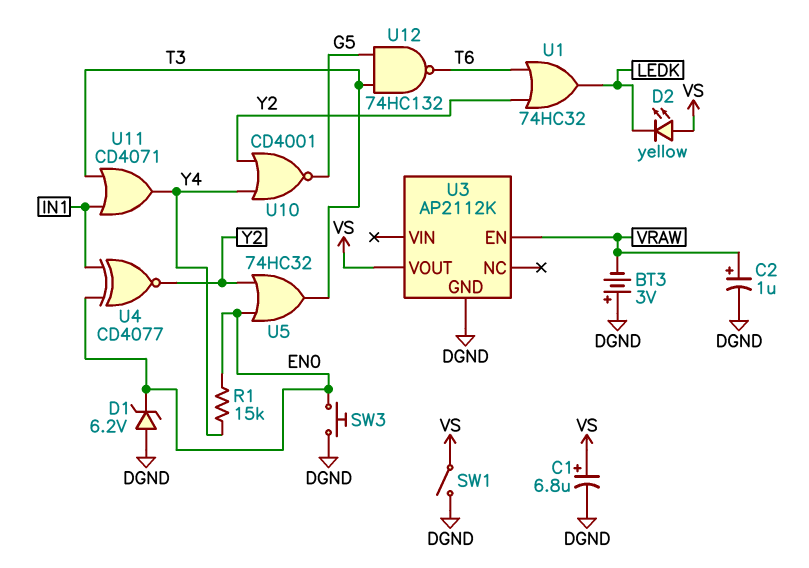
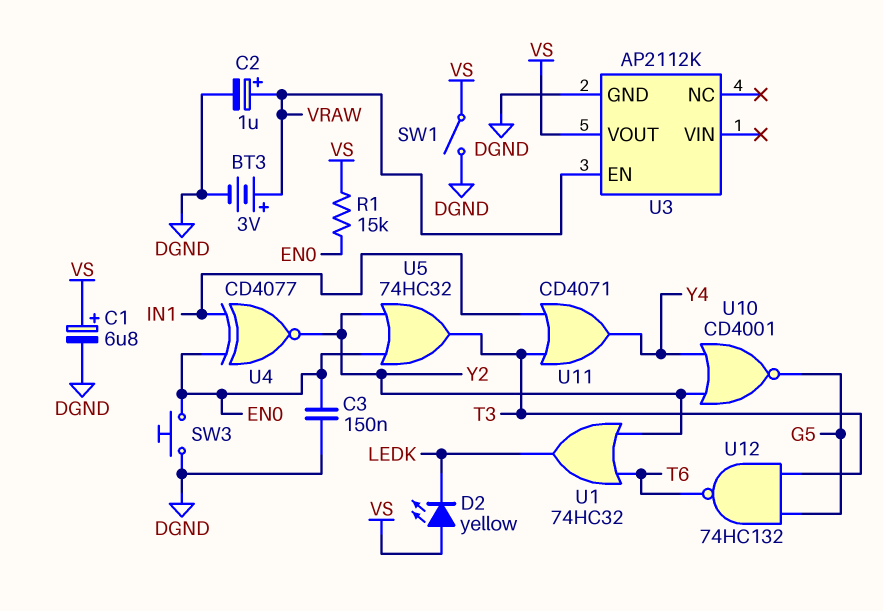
BT3: 3V (plus DGND, minus VRAW) -> 3V (plus VRAW, minus DGND)
C3: none -> 150nF (DGND, EN0)
D1: zener 6.2V (A DGND, K EN0) -> none
R1: 15k (EN0, Y4) -> 15k (EN0, VS)

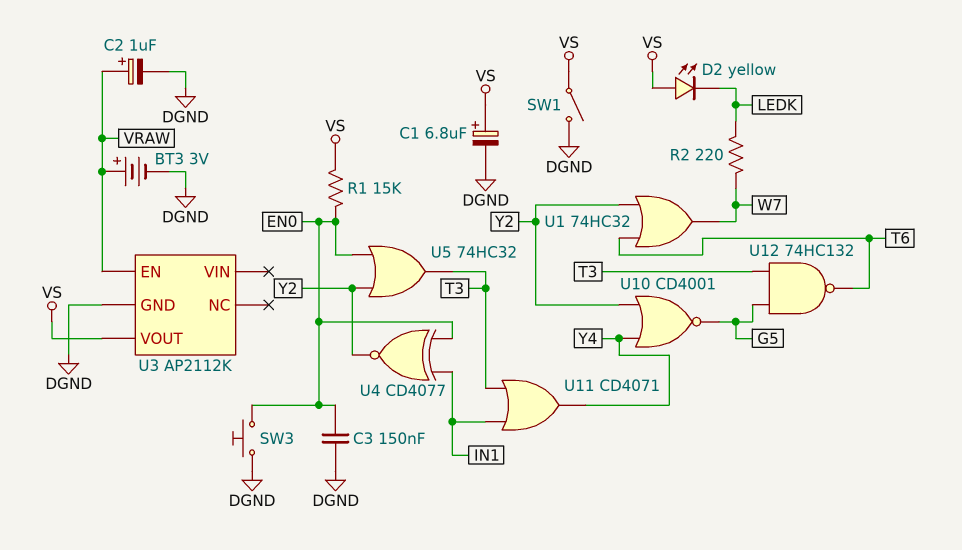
R2: none -> 220 (LEDK, W7)
U1: OR 74HC32 (in T6, in Y2, out LEDK) -> OR 74HC32 (in T6, in Y2, out W7)

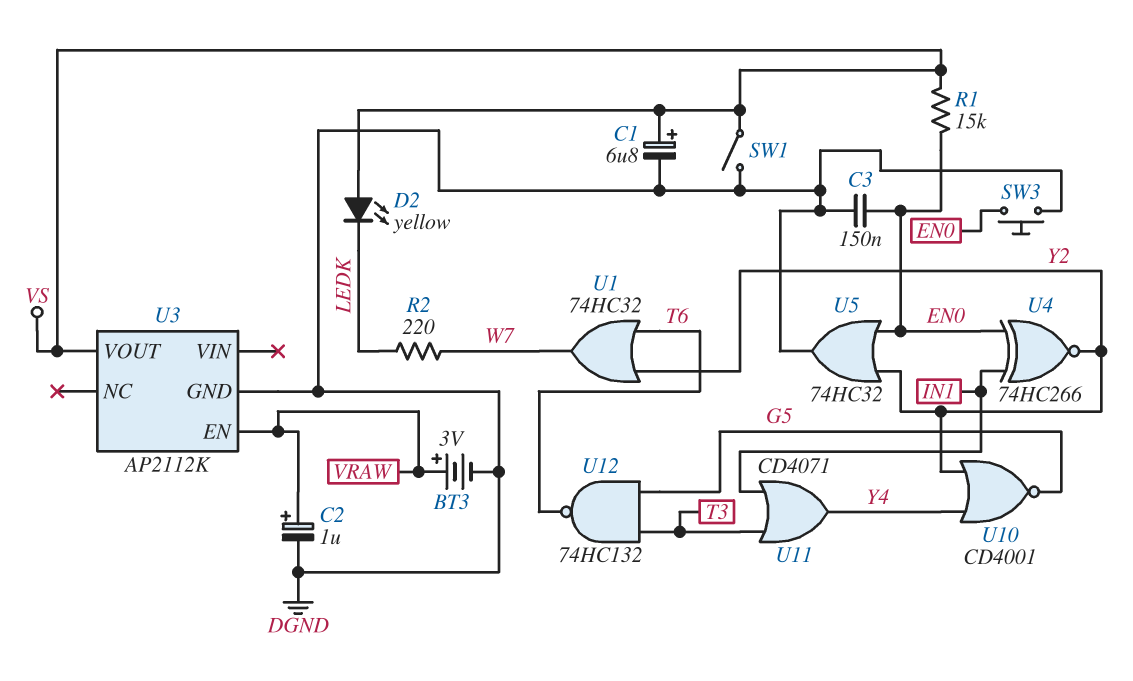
U4: XNOR CD4077 (in EN0, in IN1, out Y2) -> XNOR 74HC266 (in EN0, in IN1, out Y2)
U5: OR 74HC32 (in EN0, in Y2, out T3) -> OR 74HC32 (in EN0, in Y2, out DGND)

